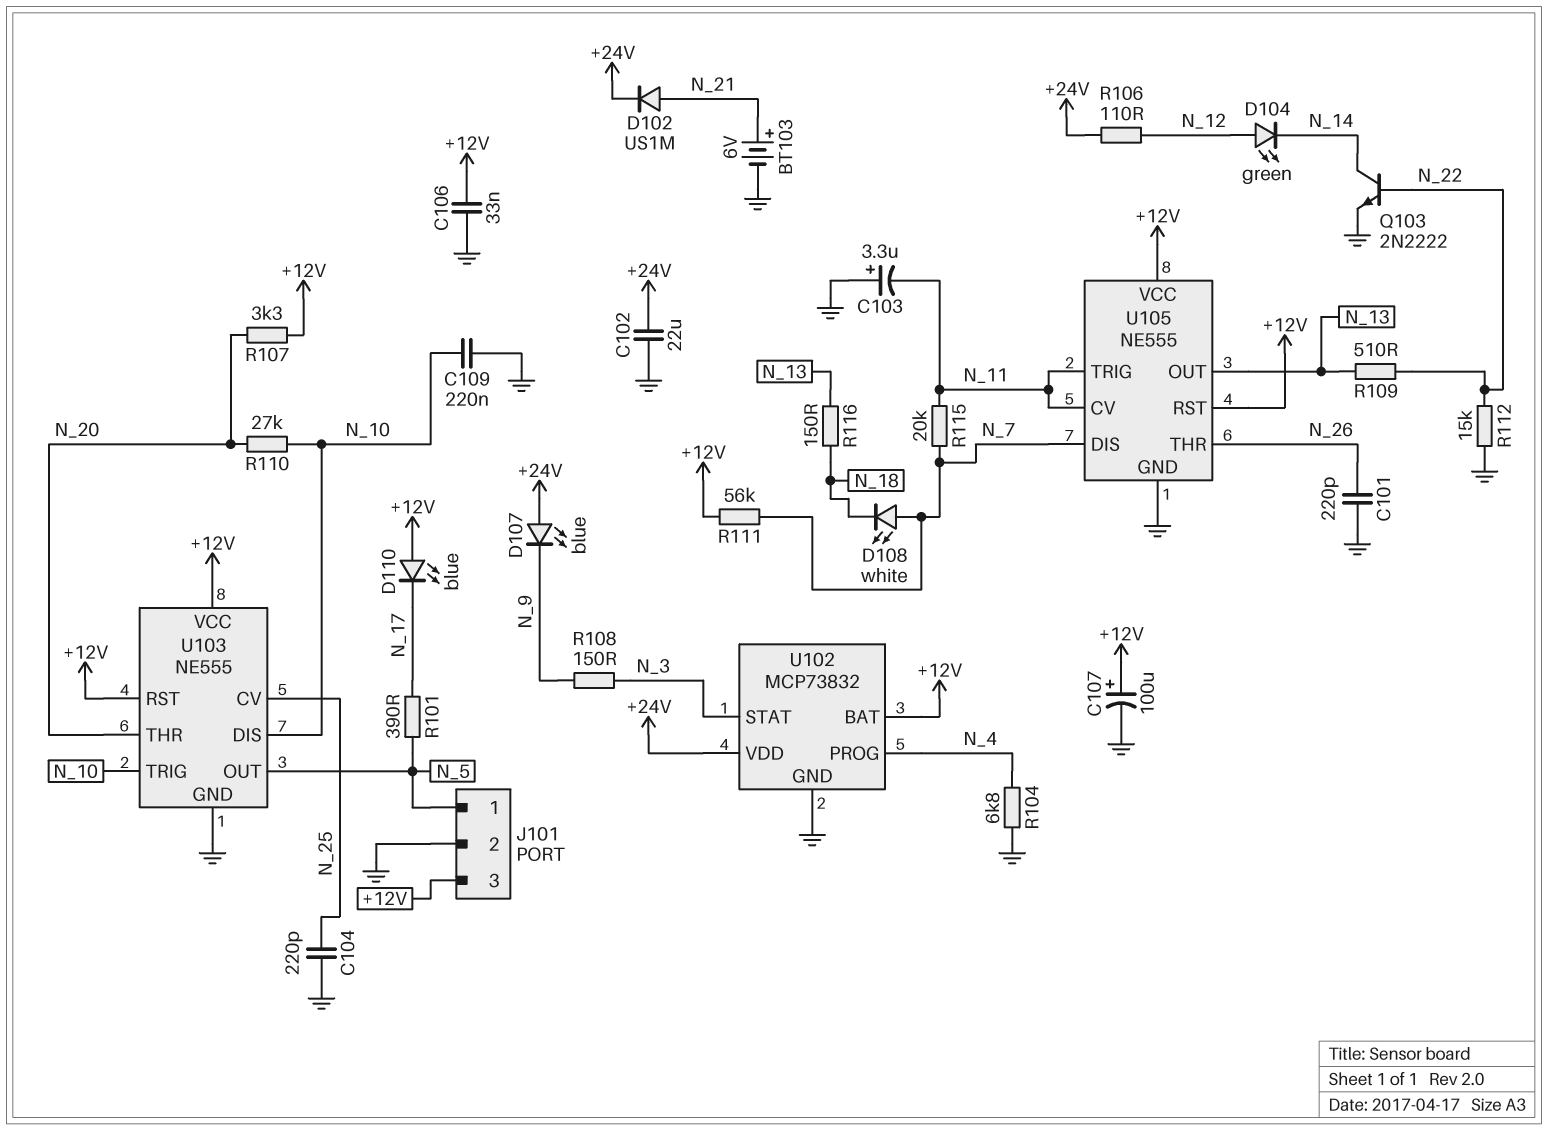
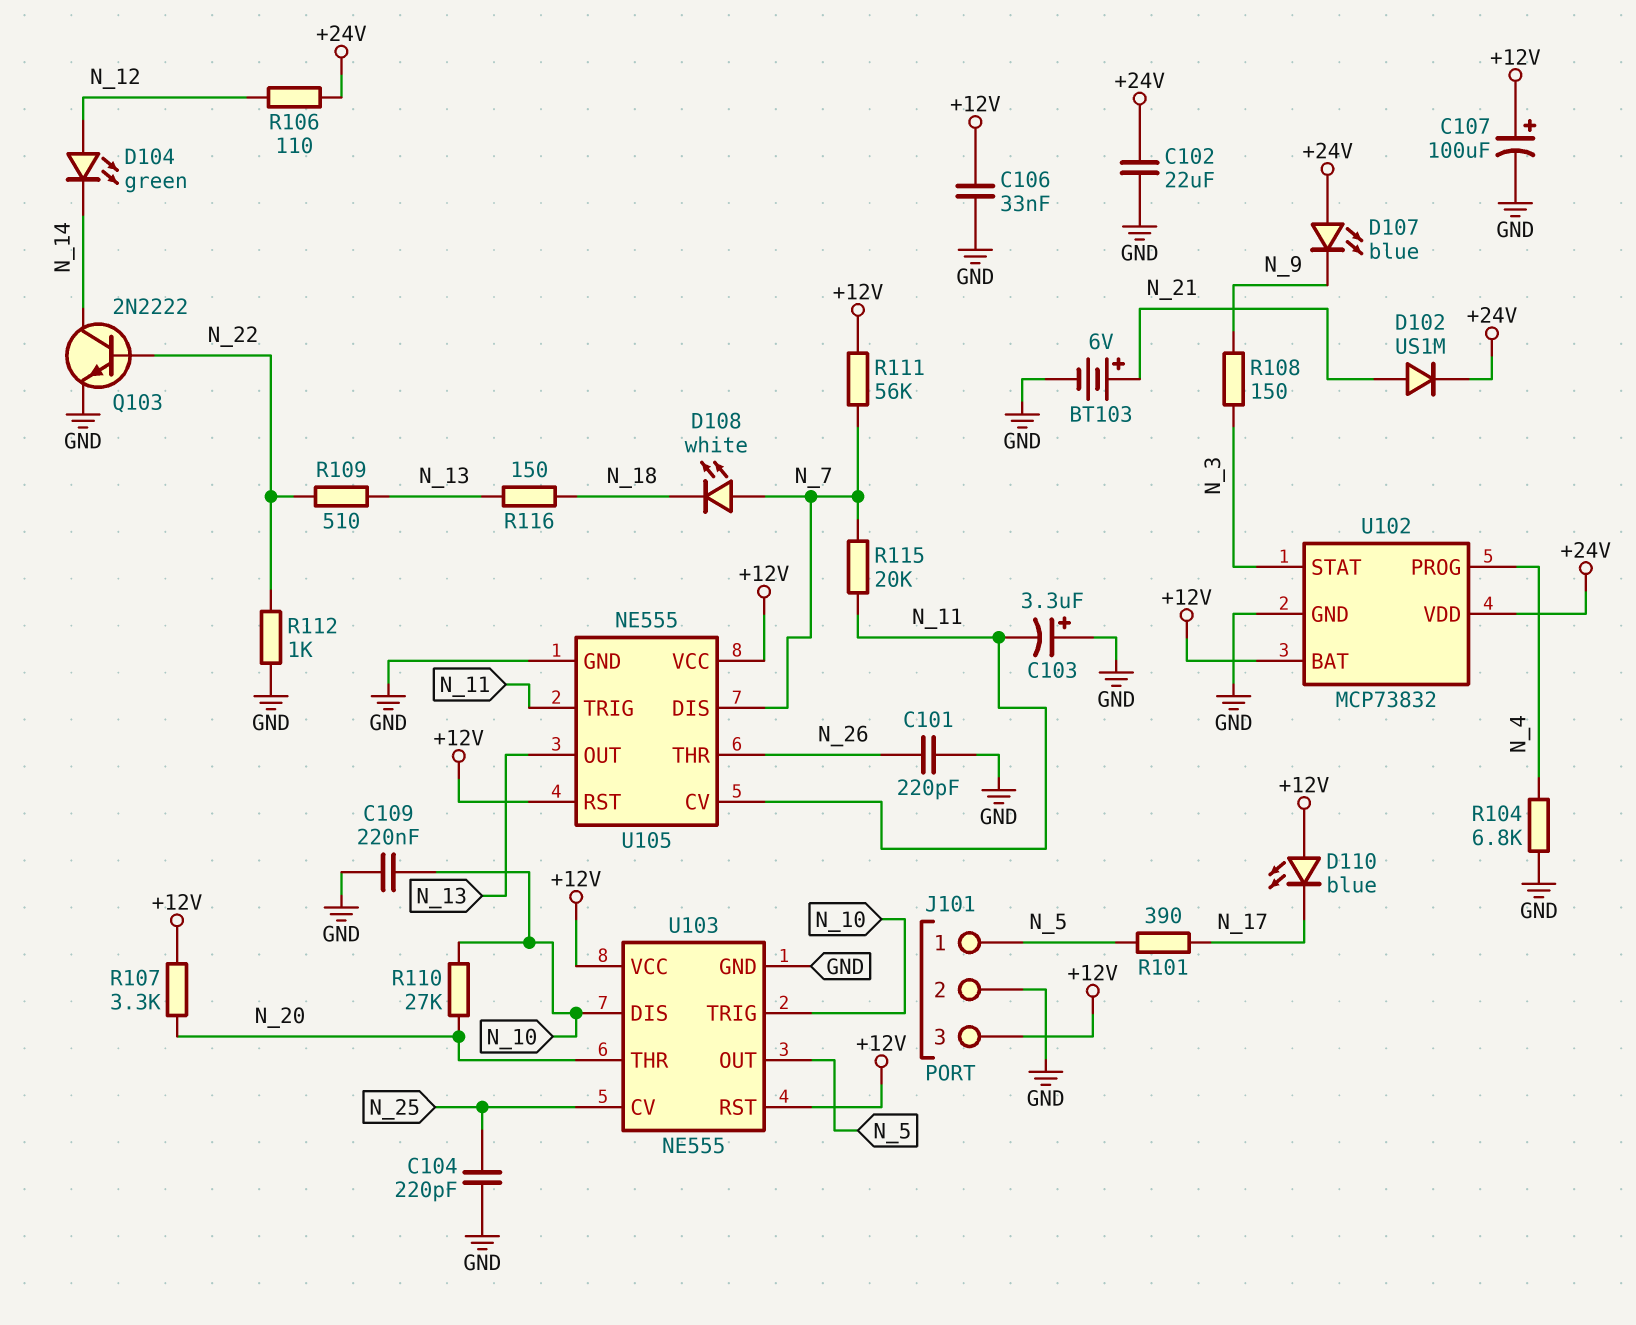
R112: 15k (GND, N_22) -> 1k (GND, N_22)

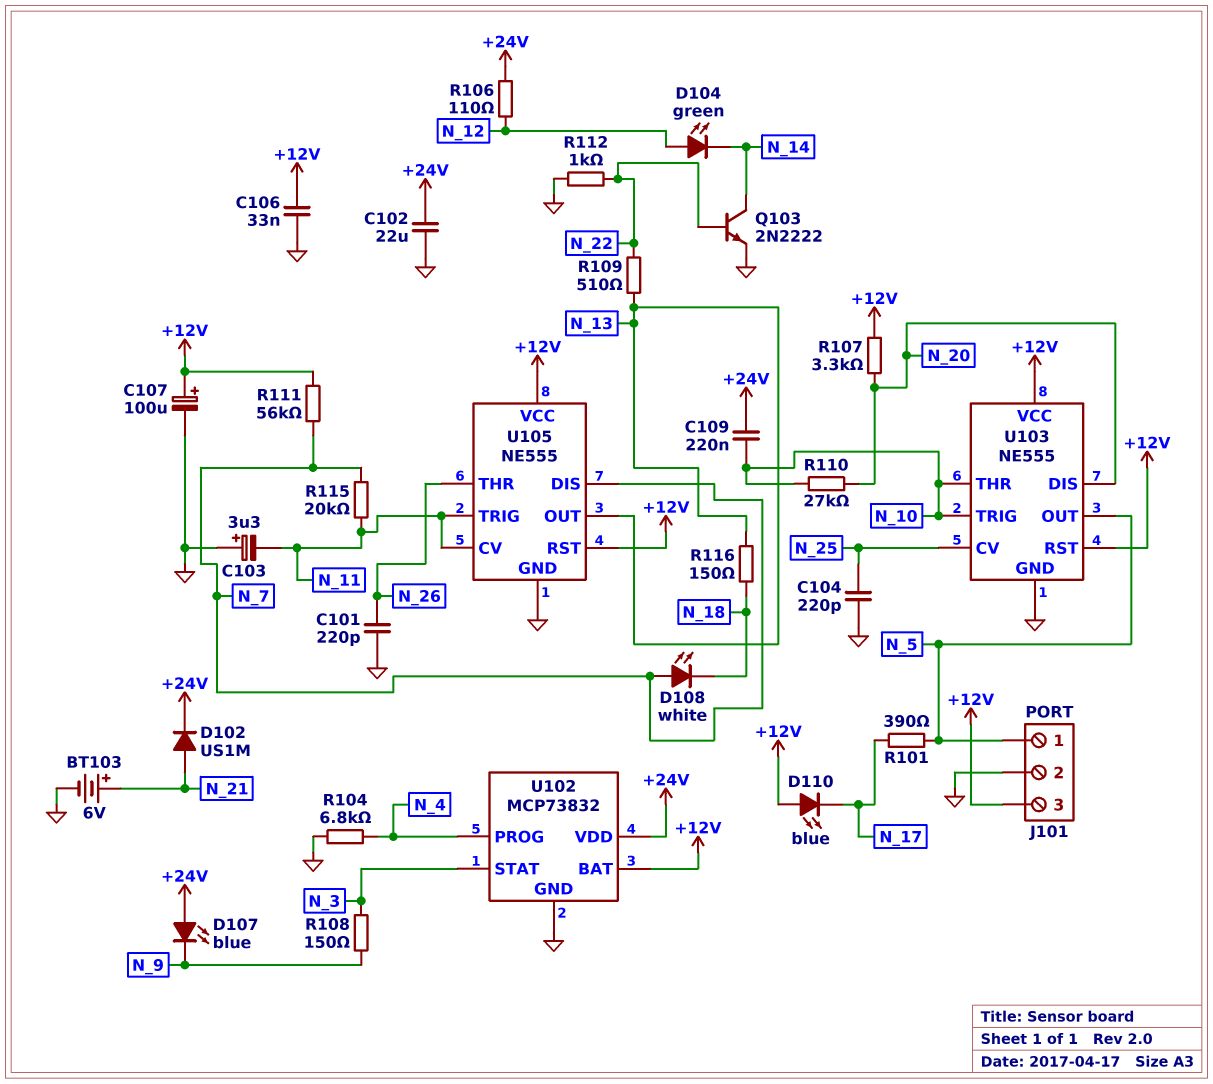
C109: 220nF (GND, N_10) -> 220nF (+24V, N_10)
U103 pin DIS: N_10 -> N_20
U103 pin THR: N_20 -> N_10

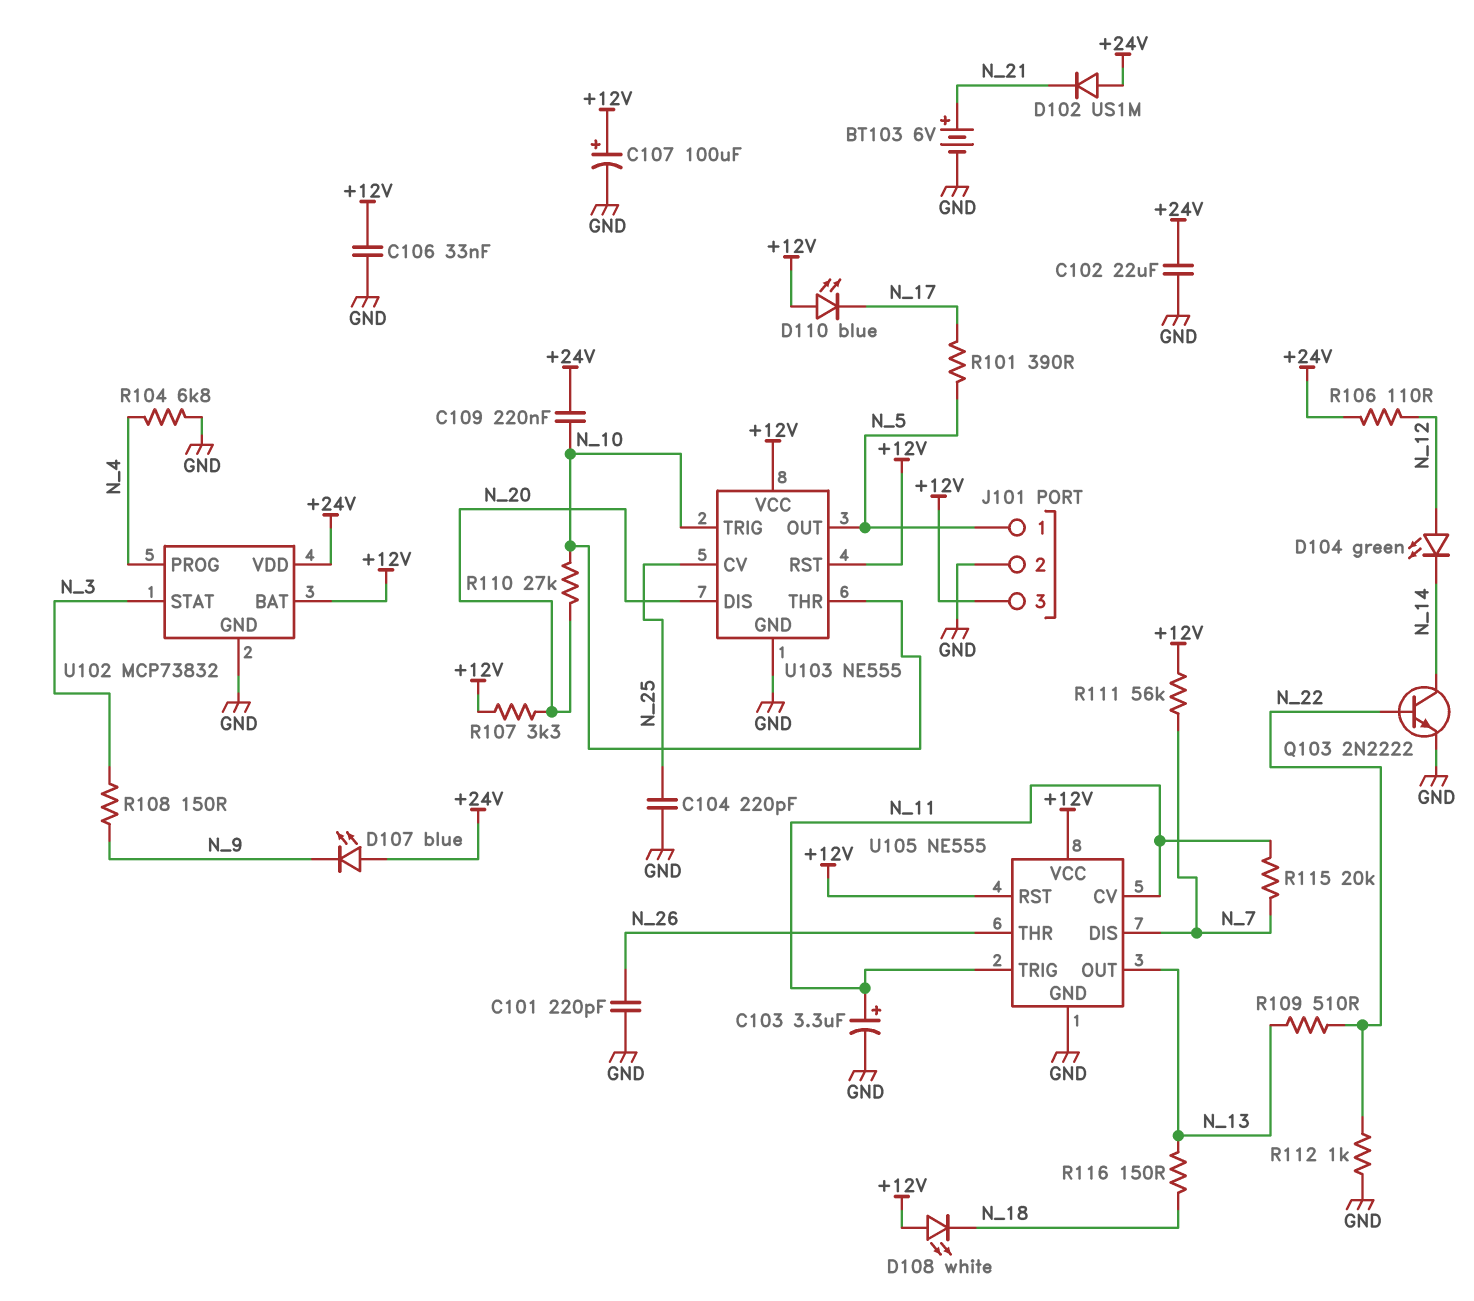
C103: 3.3uF (plus GND, minus N_11) -> 3.3uF (plus N_11, minus GND)
D102: diode US1M (A N_21, K +24V) -> diode US1M (A +24V, K N_21)
D108: LED white (A N_7, K N_18) -> LED white (A +12V, K N_18)

